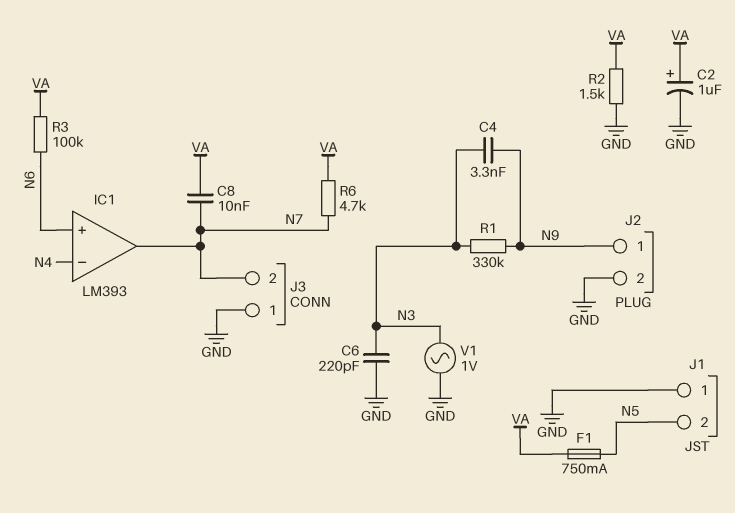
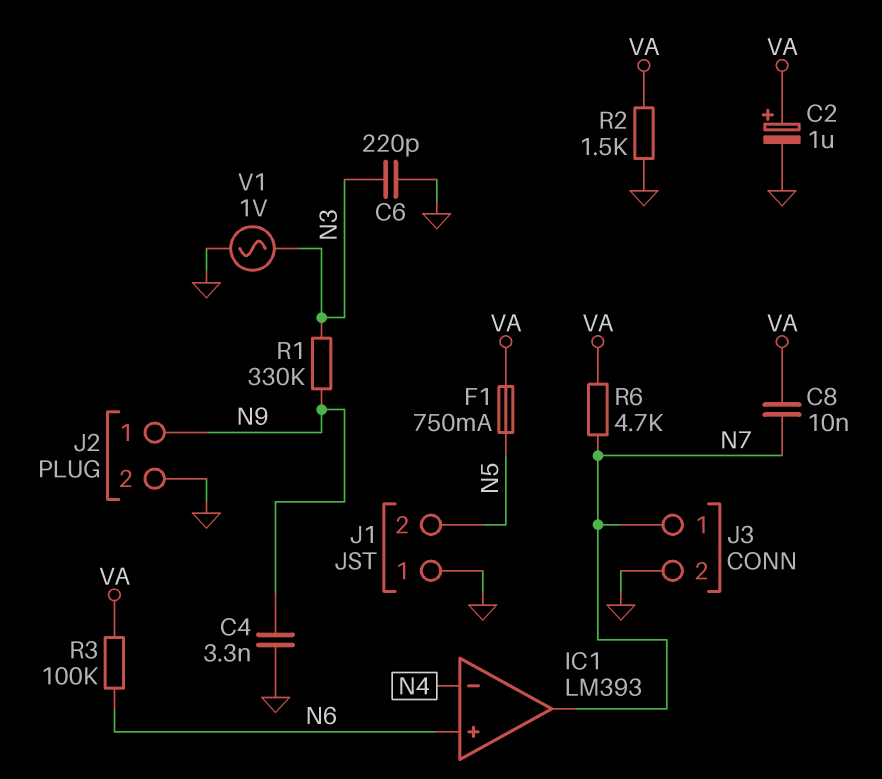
C4: 3.3nF (N3, N9) -> 3.3nF (GND, N9)
J3 pin 1: GND -> N7
J3 pin 2: N7 -> GND

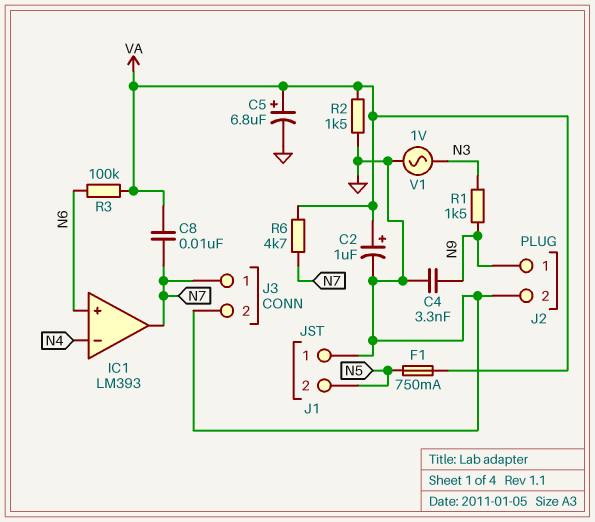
C5: none -> 6.8uF (plus VA, minus GND)
C6: 220pF (GND, N3) -> none
R1: 330k (N3, N9) -> 1.5k (N3, N9)

